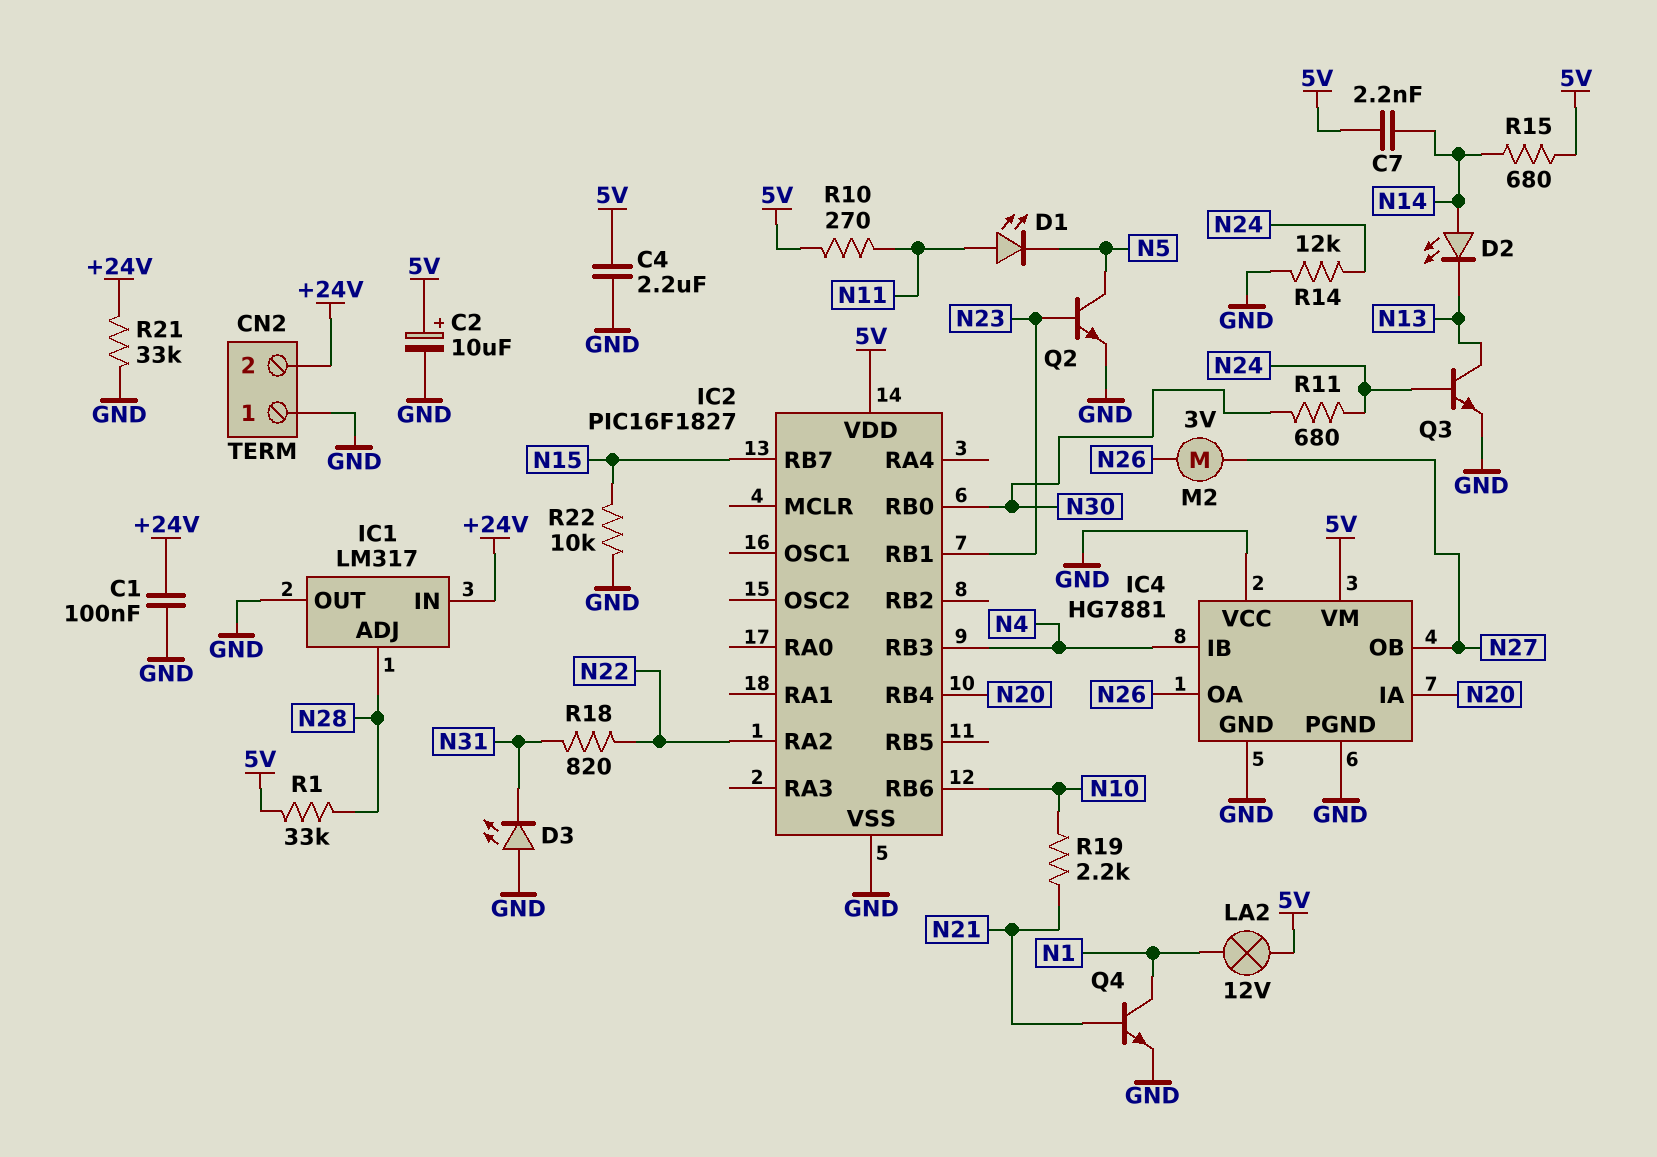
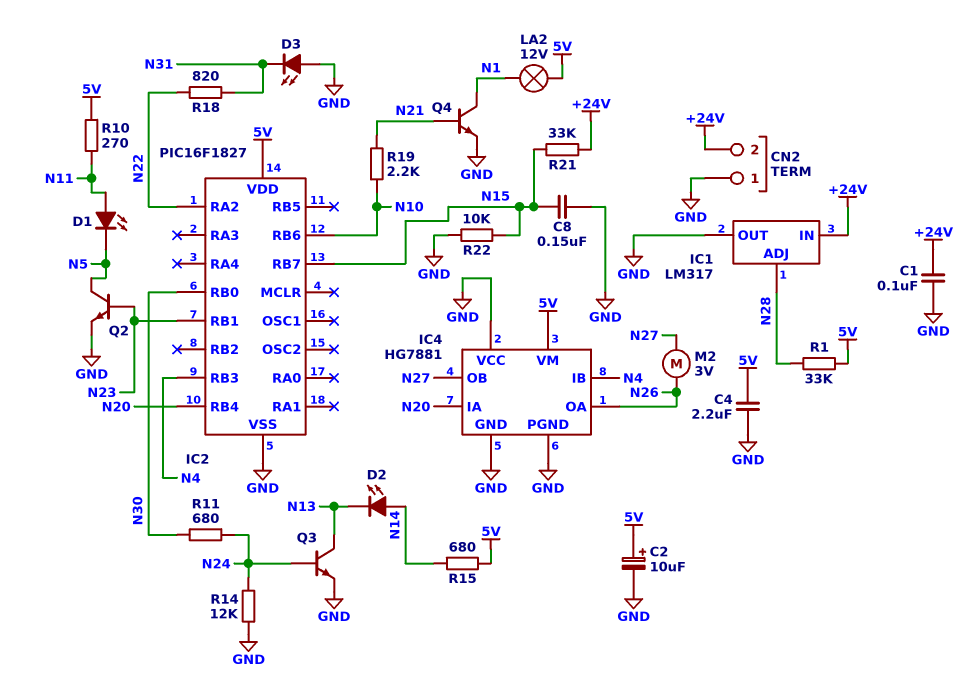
C7: 2.2nF (5V, N14) -> none
C8: none -> 150nF (GND, N15)
R21: 33k (+24V, GND) -> 33k (+24V, N15)

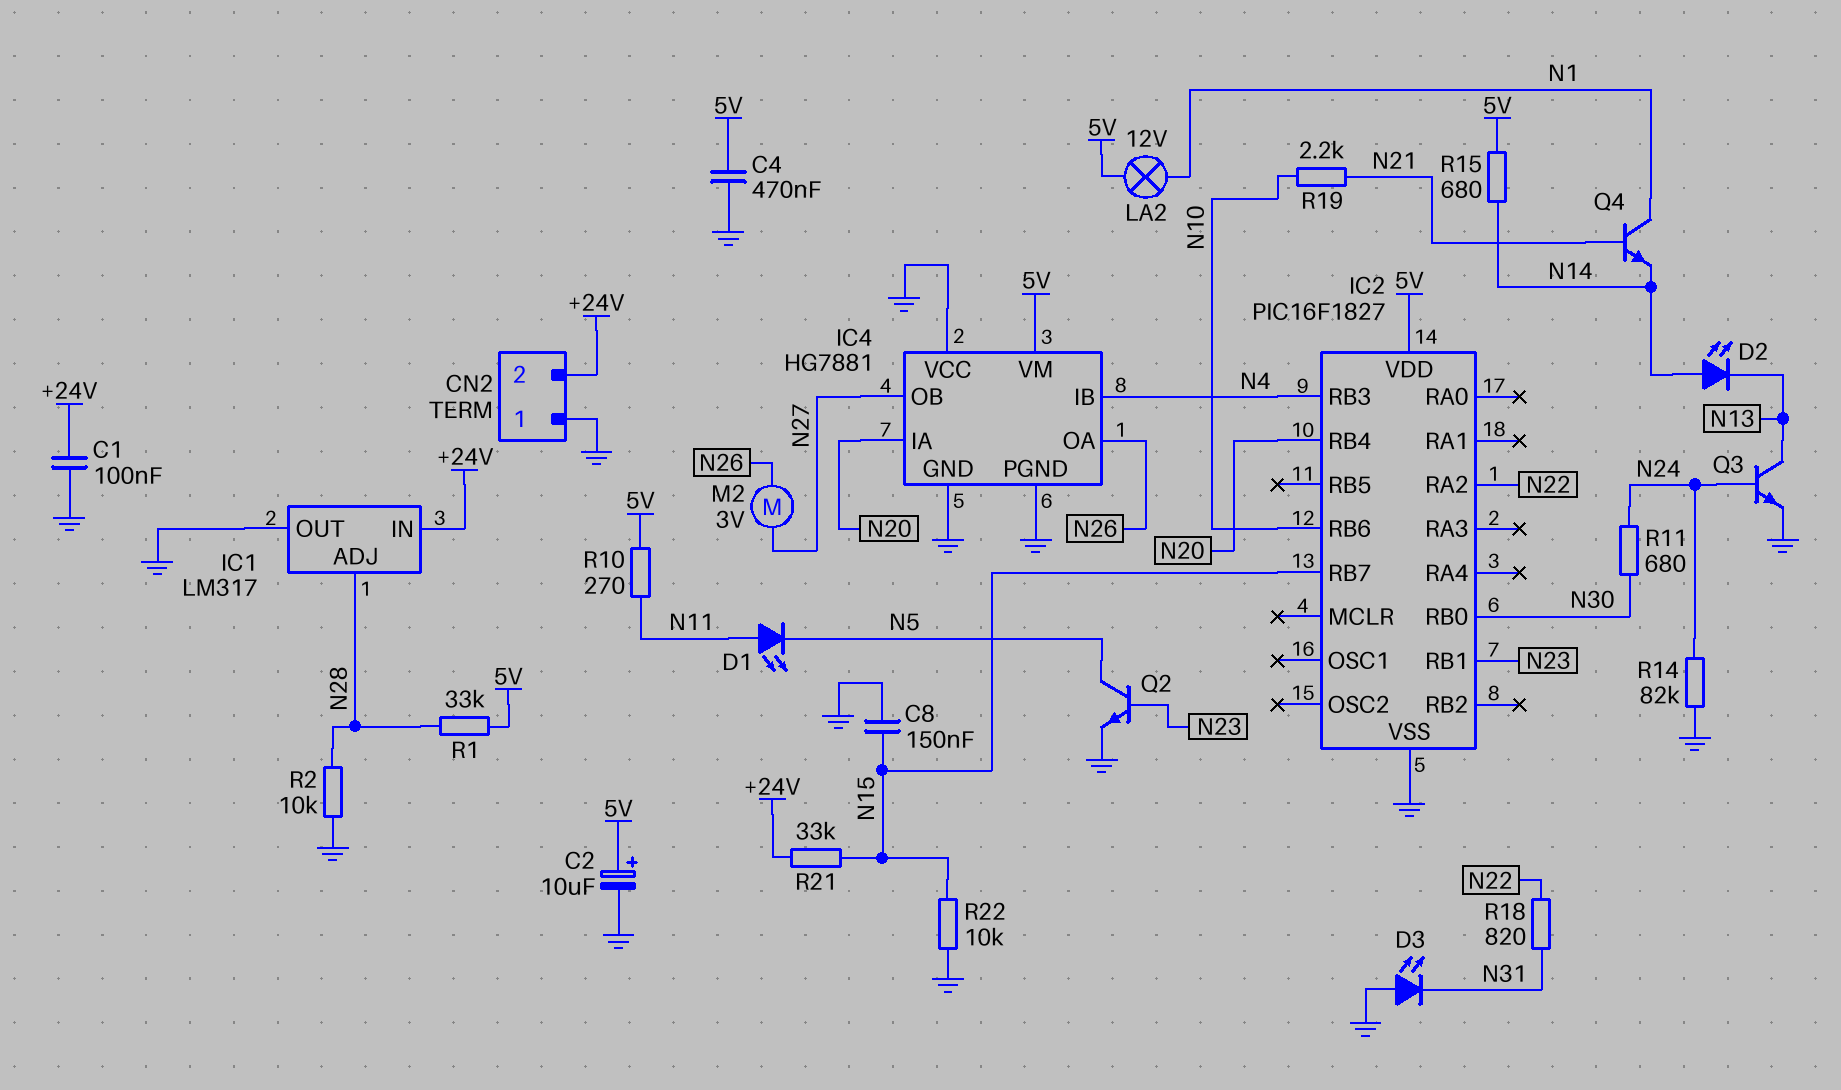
C4: 2.2uF (5V, GND) -> 470nF (5V, GND)
Q4: NPN (B N21, C N1, E GND) -> NPN (B N21, C N1, E N14)
R2: none -> 10k (GND, N28)
R14: 12k (GND, N24) -> 82k (GND, N24)

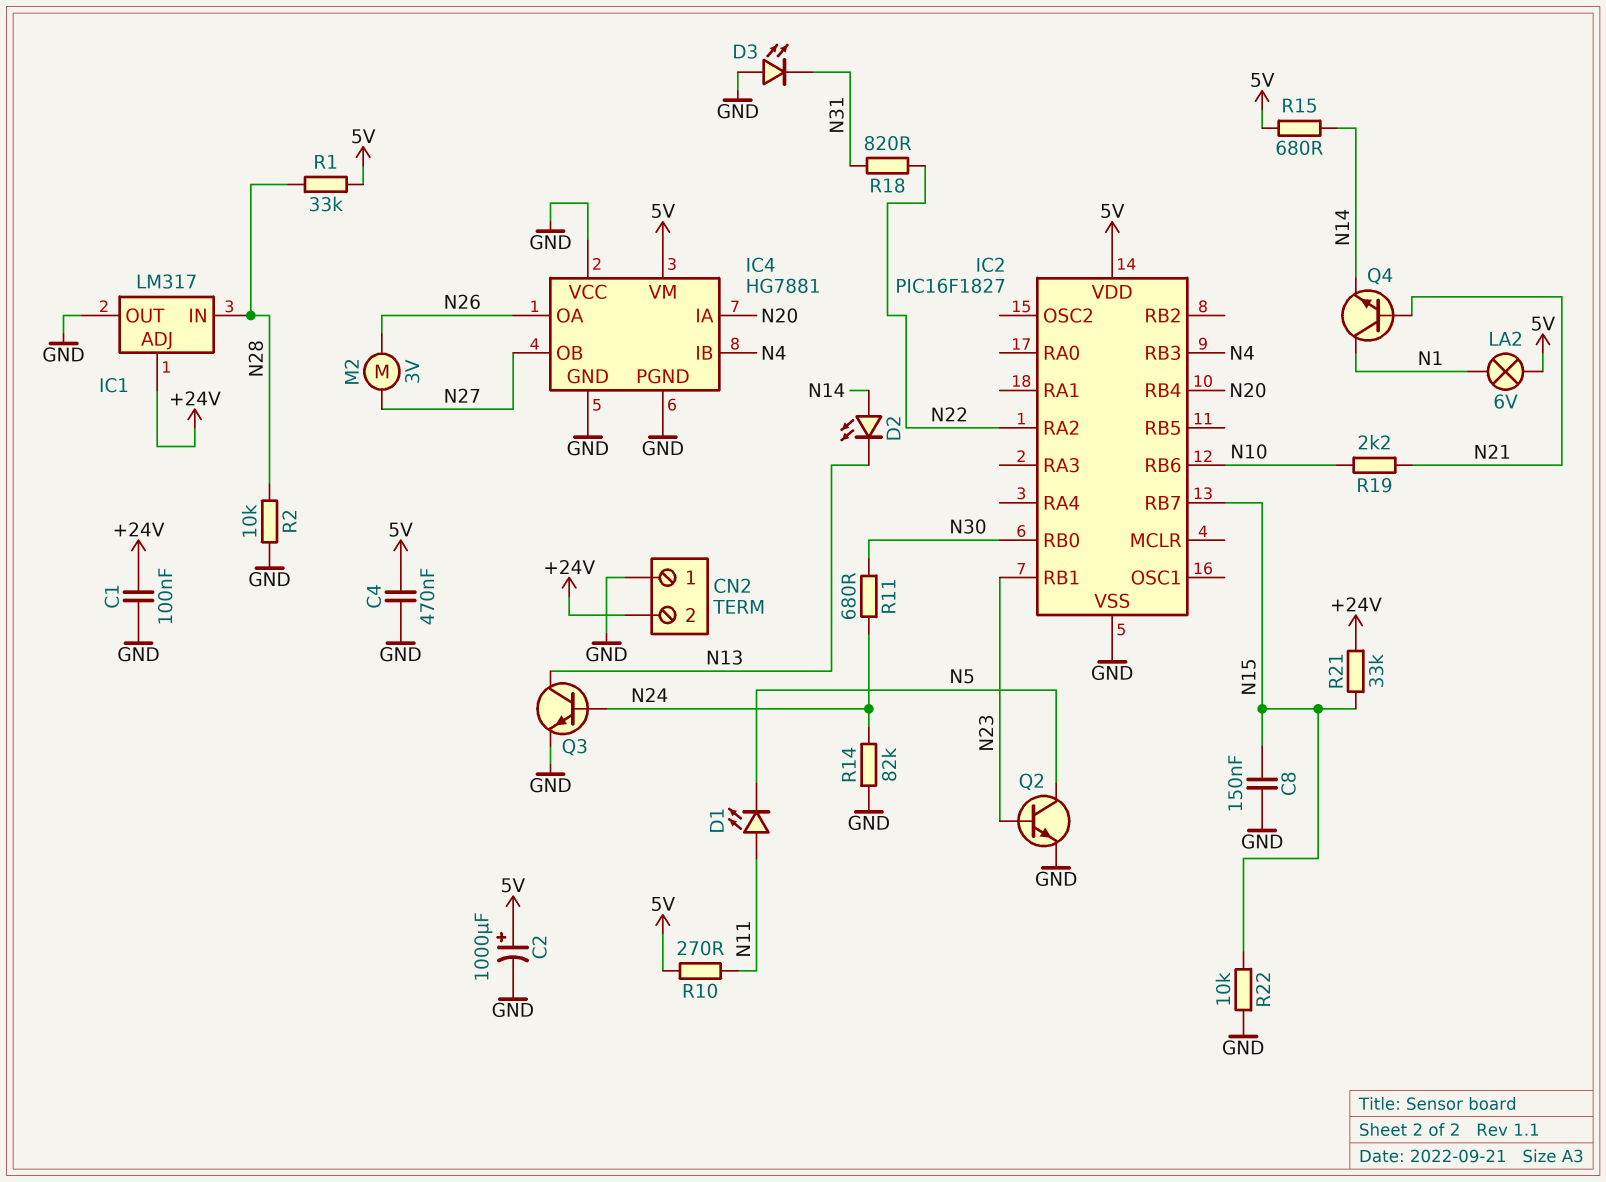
C2: 10uF (plus 5V, minus GND) -> 1000uF (plus 5V, minus GND)
IC1 pin ADJ: N28 -> +24V
IC1 pin IN: +24V -> N28
LA2: lamp 12V (5V, N1) -> lamp 6V (5V, N1)

